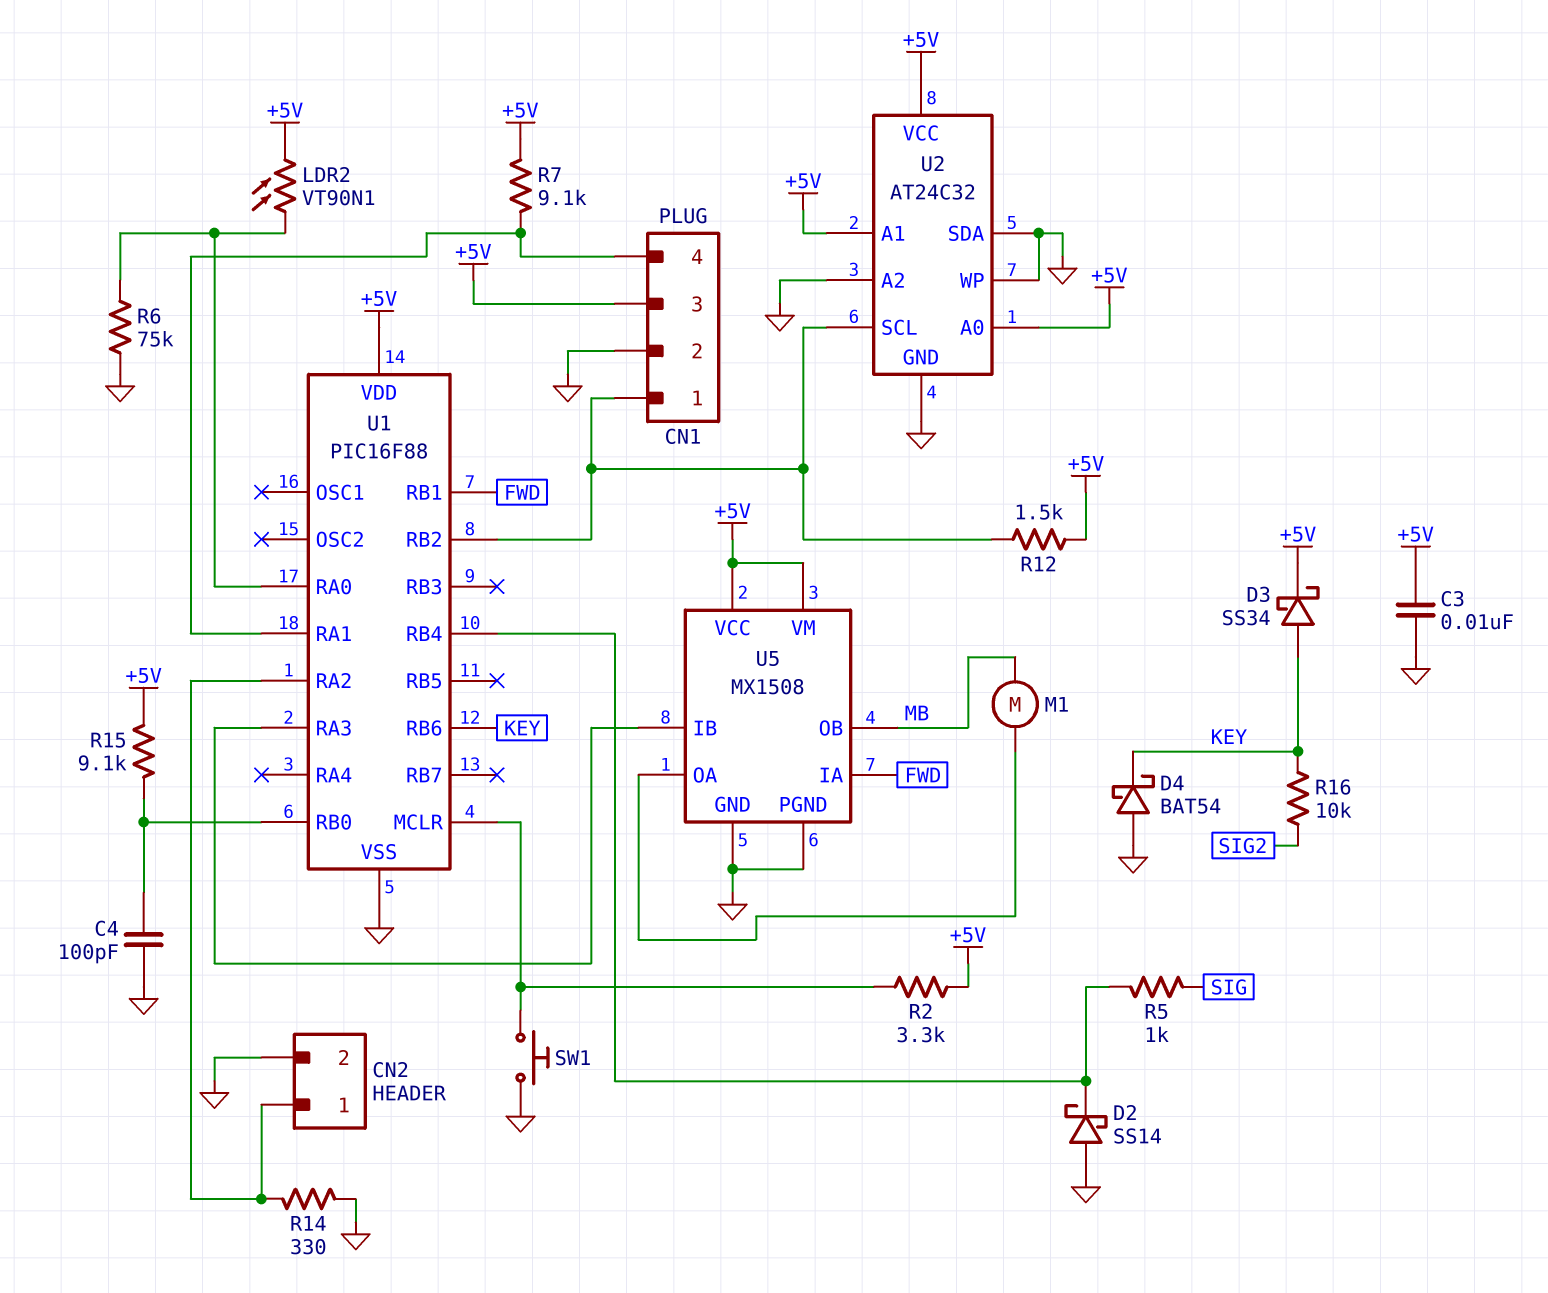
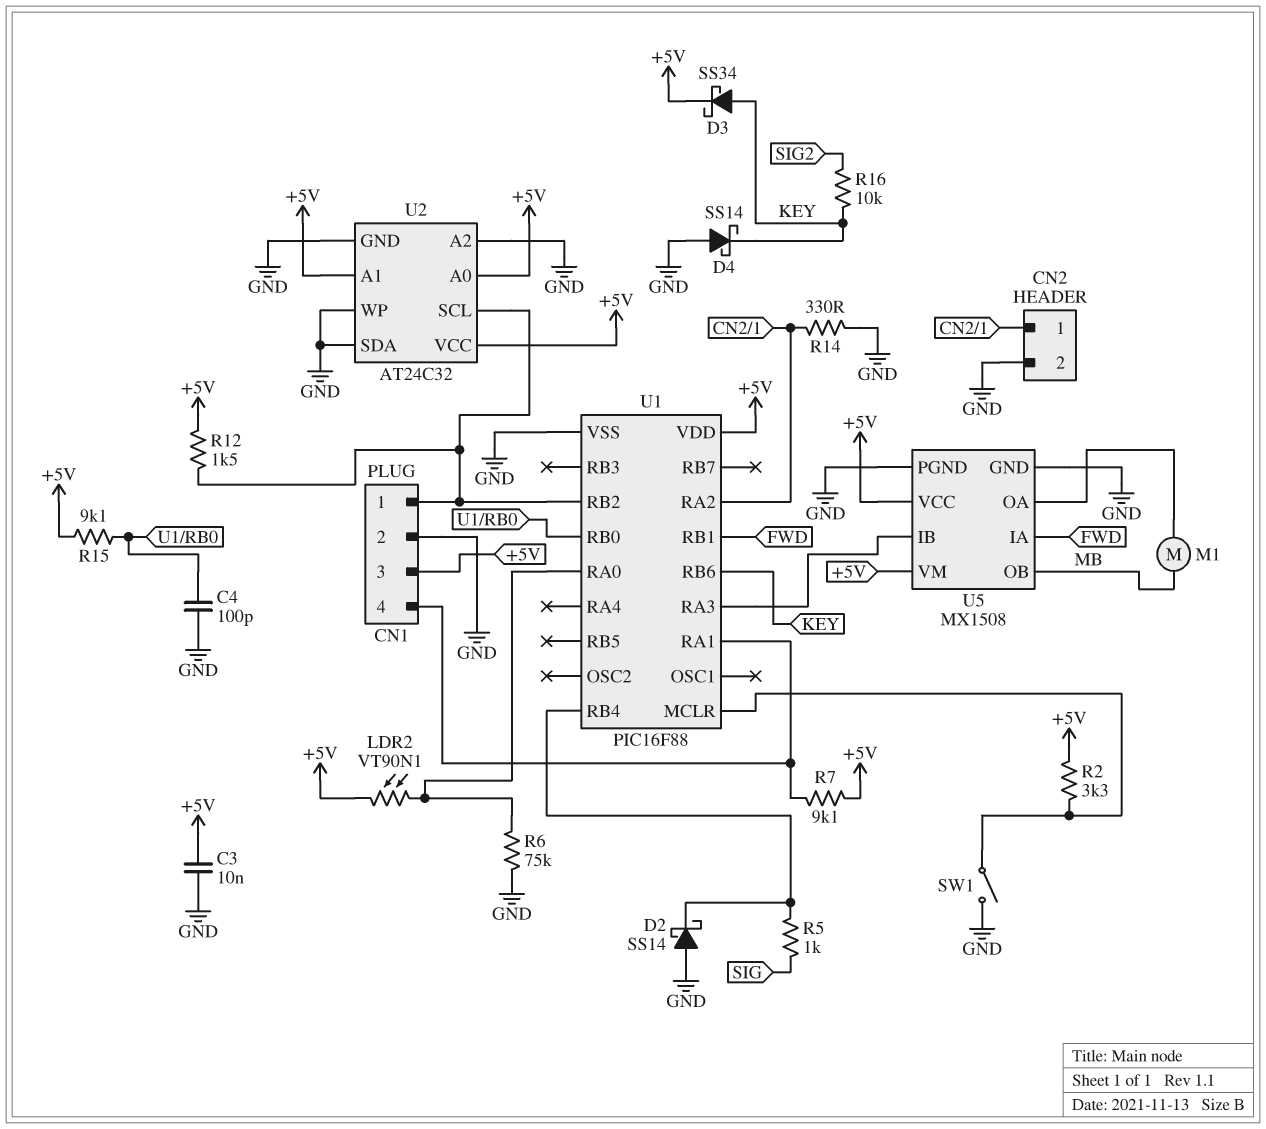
D4: schottky BAT54 (A GND, K KEY) -> schottky SS14 (A GND, K KEY)
SW1: button (GND, U1/MCLR) -> switch (GND, U1/MCLR)

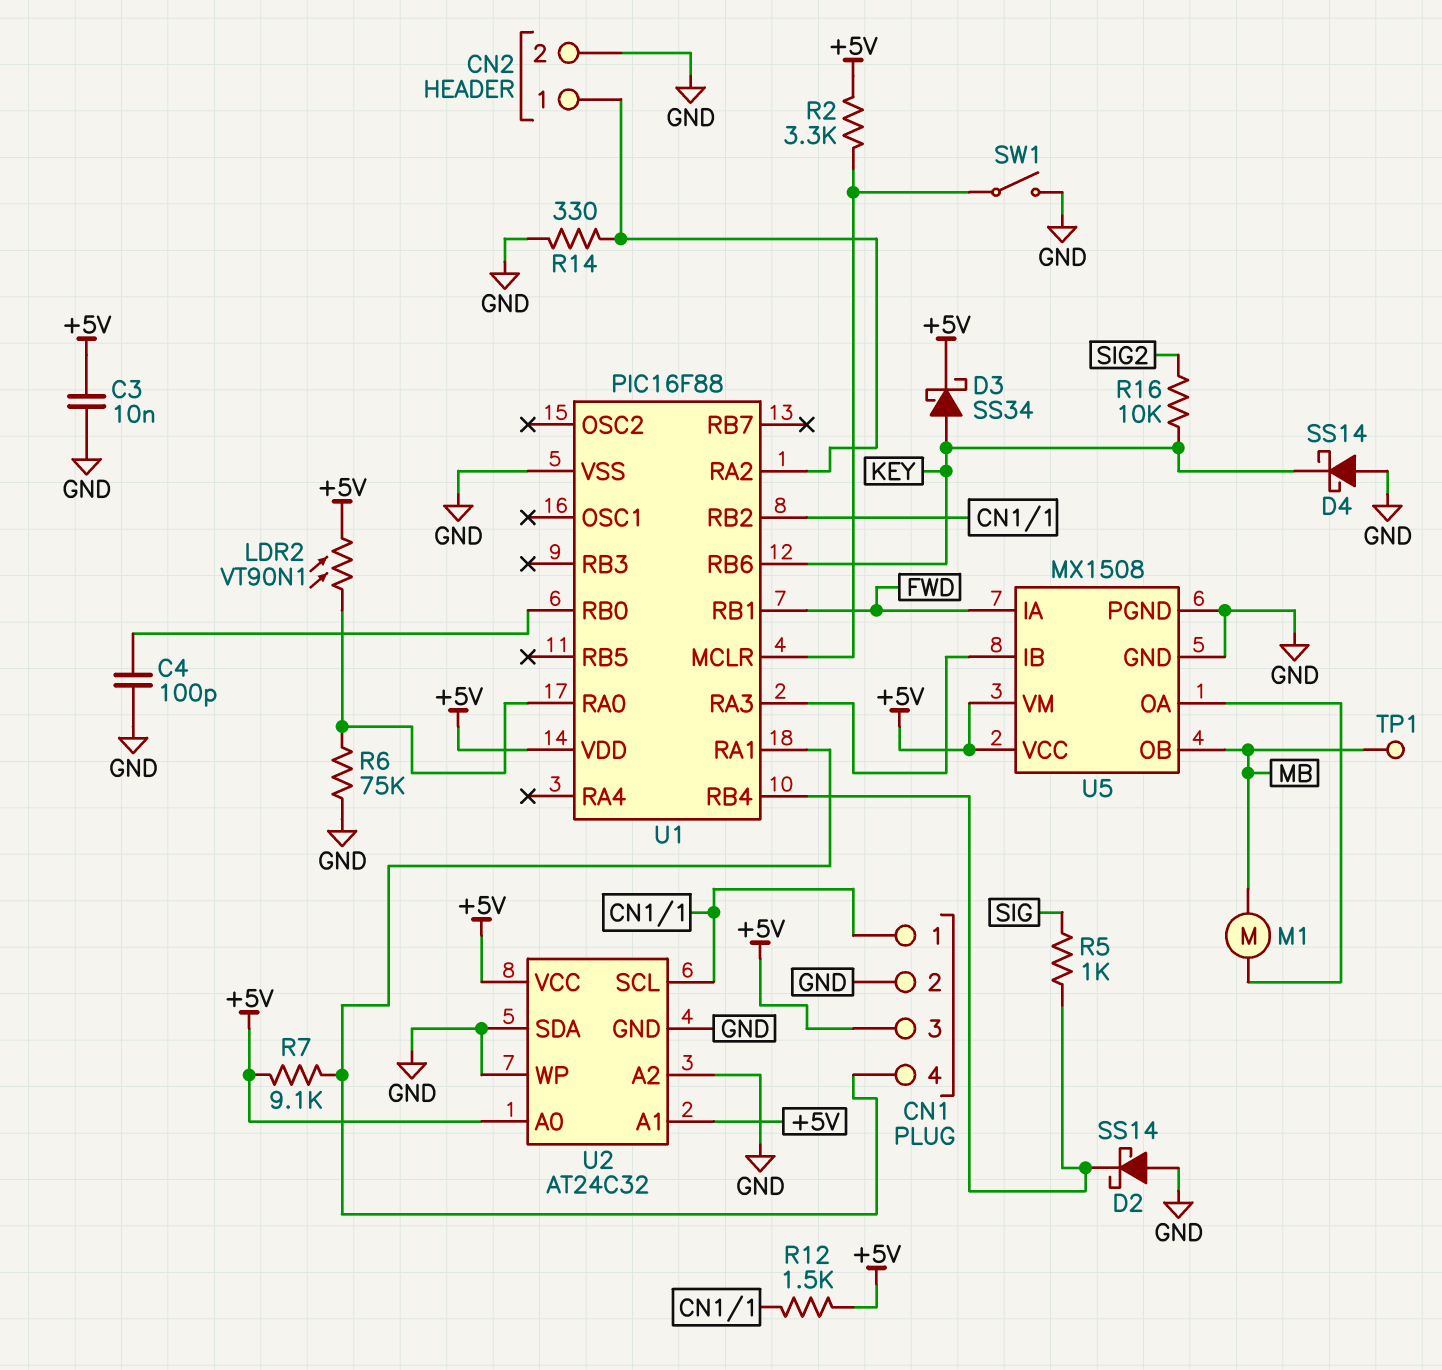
R15: 9.1k (+5V, U1/RB0) -> none
TP1: none -> test point (MB)

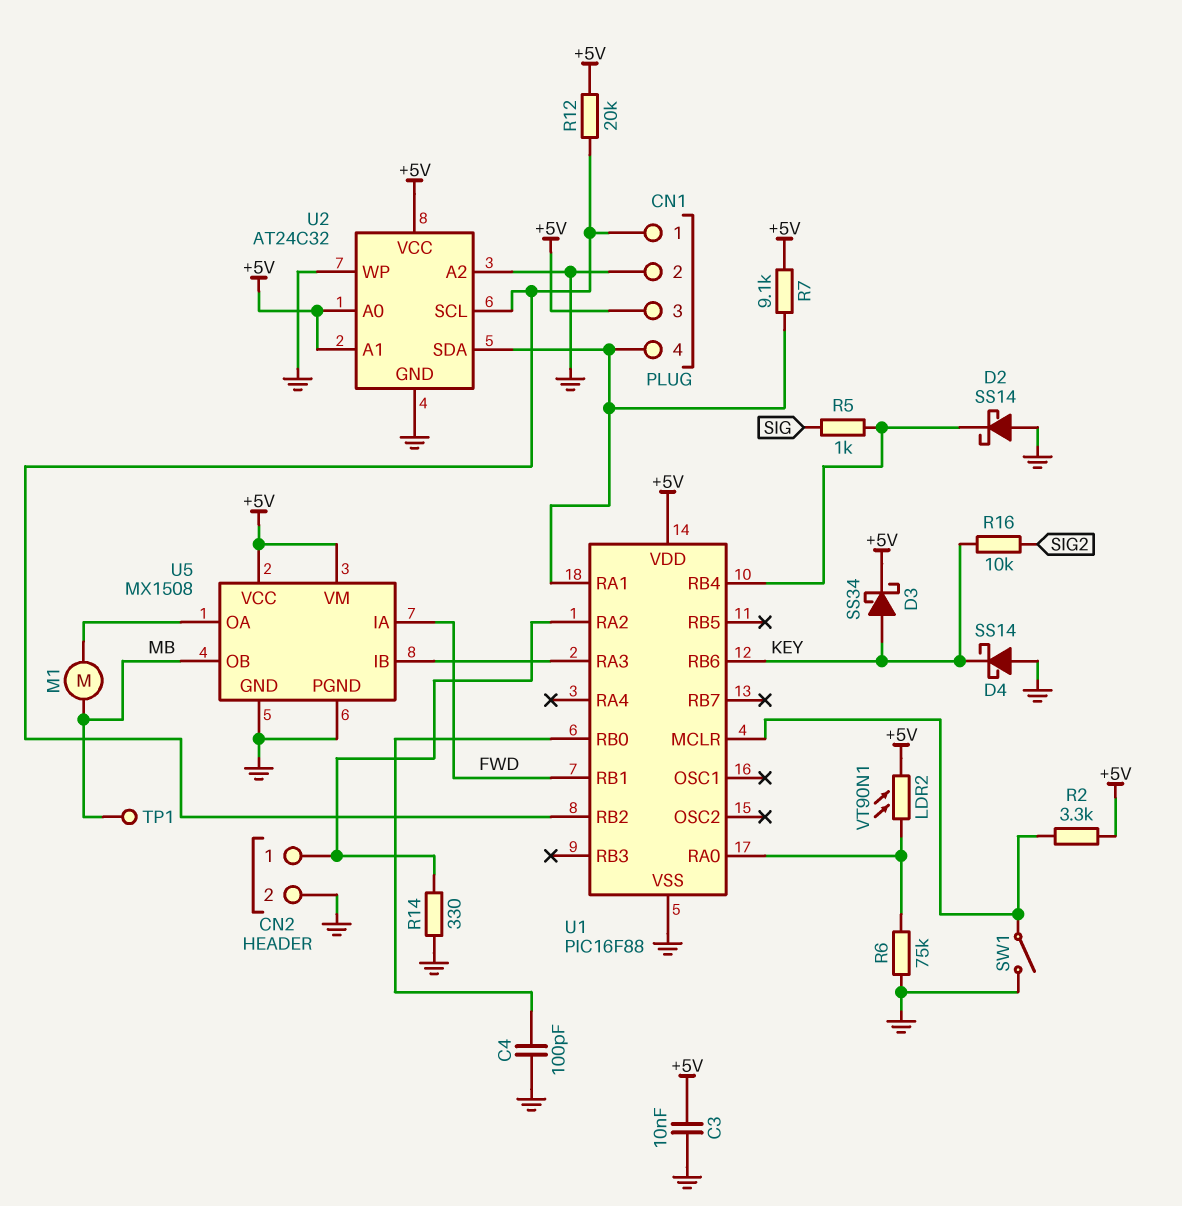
R12: 1.5k (+5V, CN1/1) -> 20k (+5V, CN1/1)
U2 pin SDA: GND -> CN1/4

